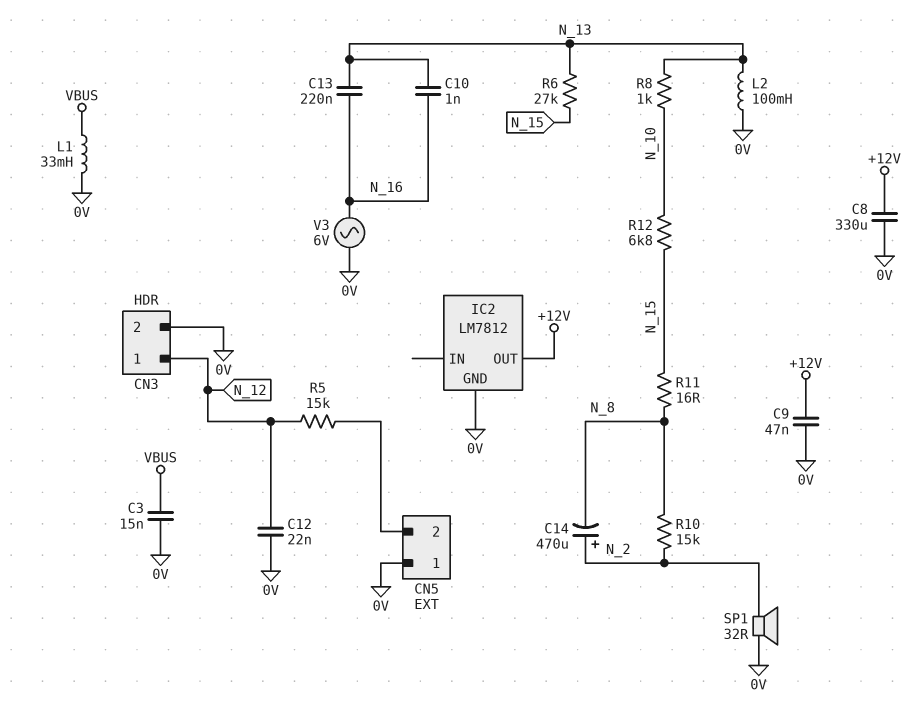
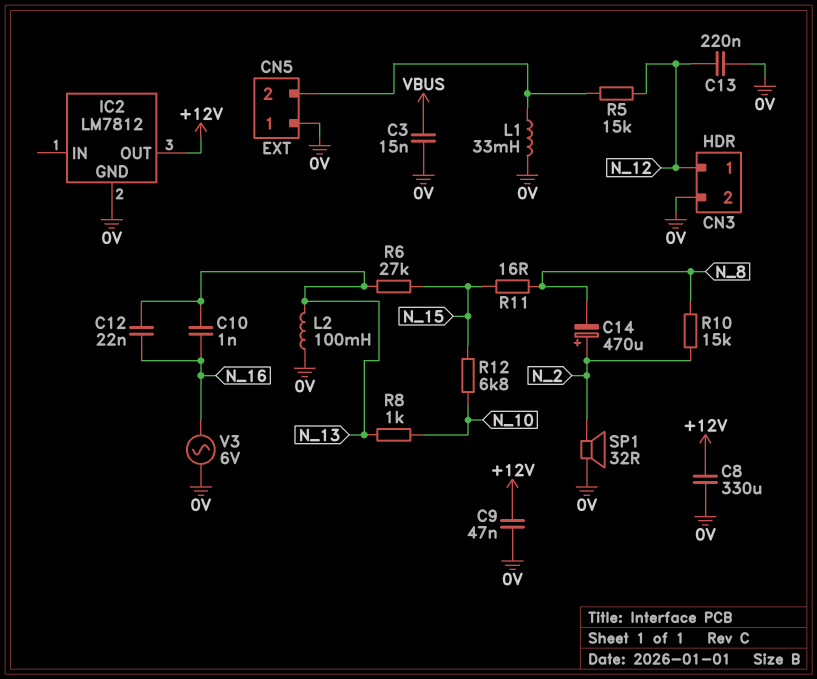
C12: 22nF (0V, N_12) -> 22nF (N_13, N_16)
C13: 220nF (N_13, N_16) -> 220nF (0V, N_12)
L1: 33mH (0V, VBUS) -> 33mH (0V, CN5/2)

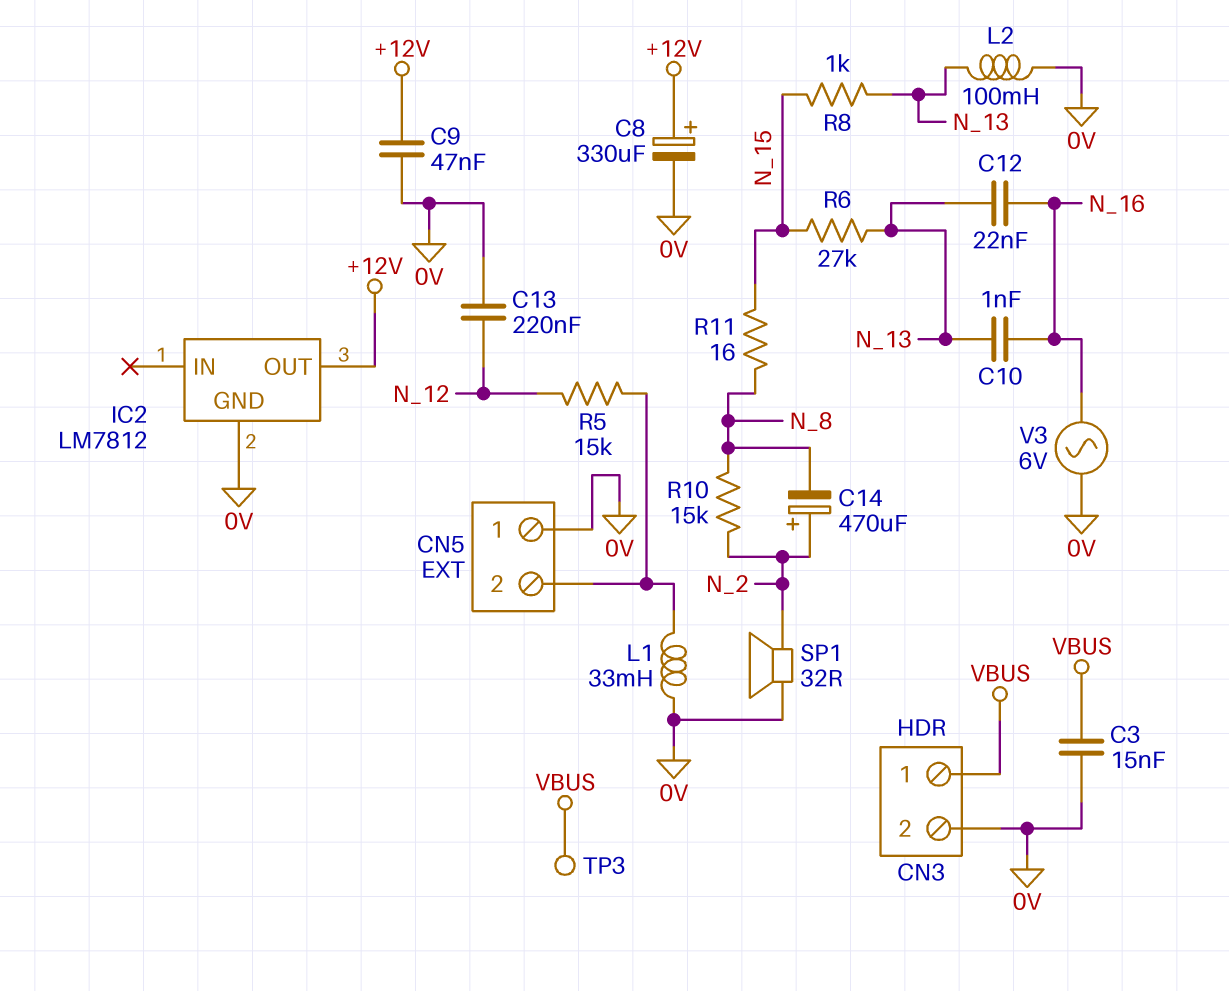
C8: 330uF (+12V, 0V) -> 330uF (plus +12V, minus 0V)
CN3 pin 1: N_12 -> VBUS
R8: 1k (N_10, N_13) -> 1k (N_13, N_15)
R12: 6.8k (N_10, N_15) -> none
TP3: none -> test point (VBUS)

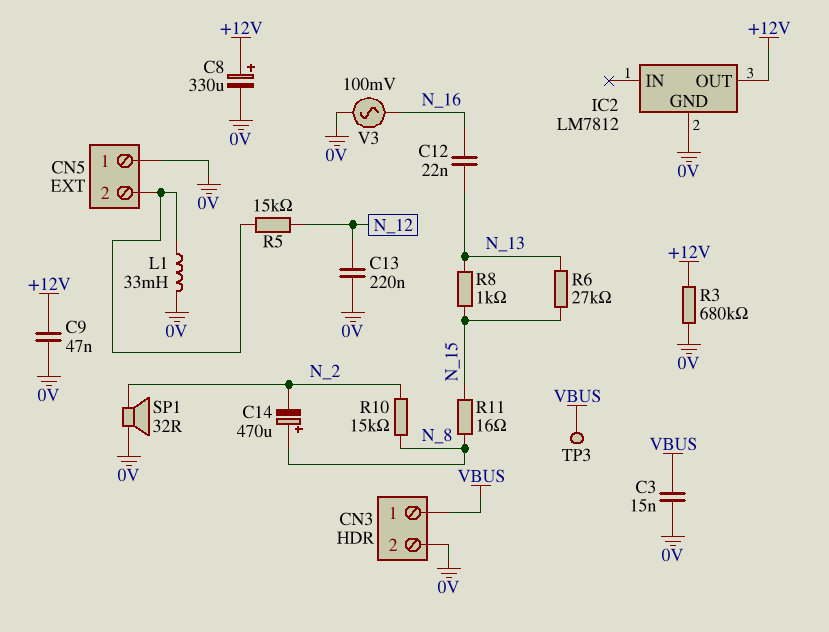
C10: 1nF (N_13, N_16) -> none
C14: 470uF (plus N_2, minus N_8) -> 470uF (plus N_8, minus N_2)
L2: 100mH (0V, N_13) -> none
R3: none -> 680k (+12V, 0V)
V3: AC 6V (0V, N_16) -> AC 100mV (0V, N_16)

